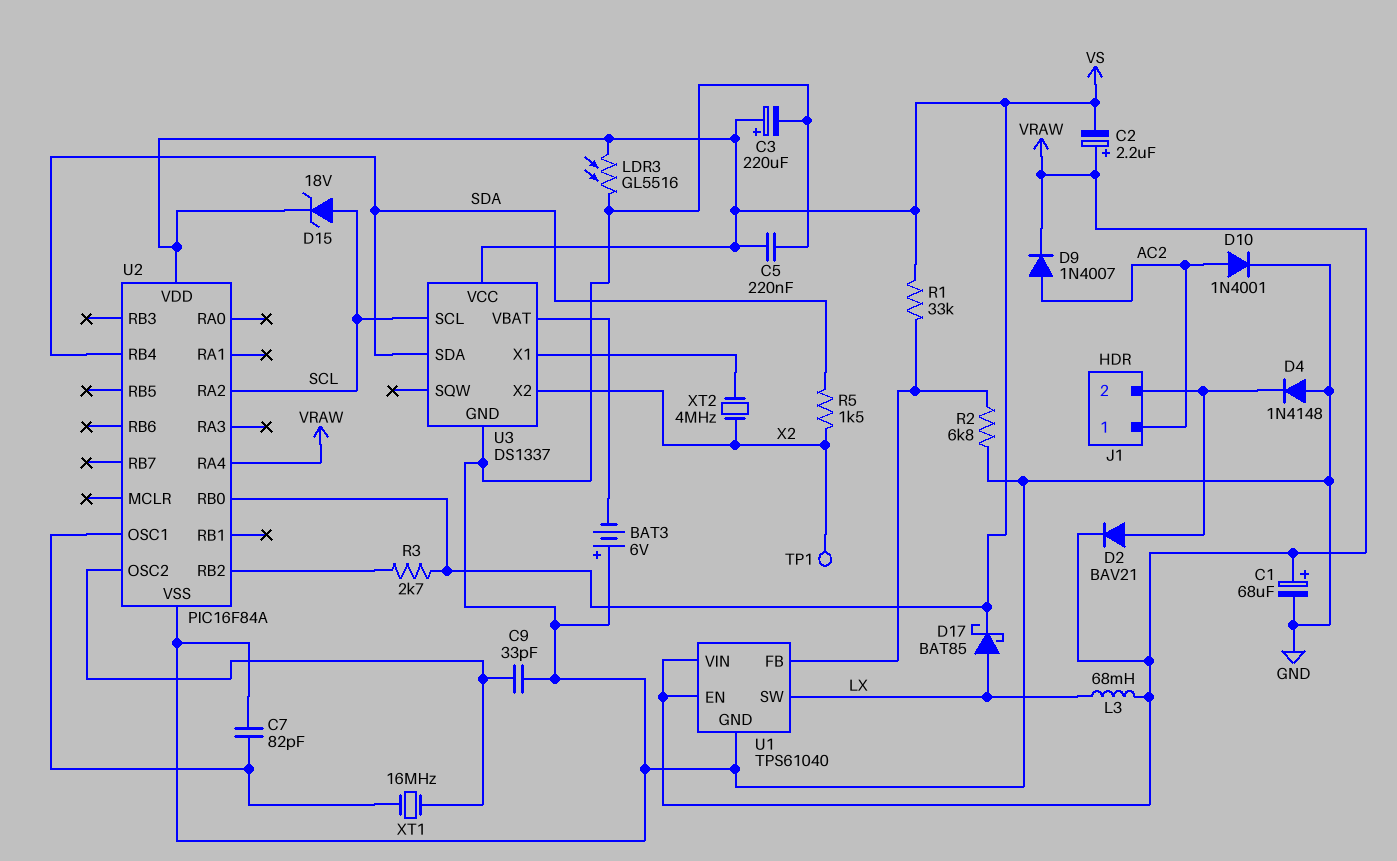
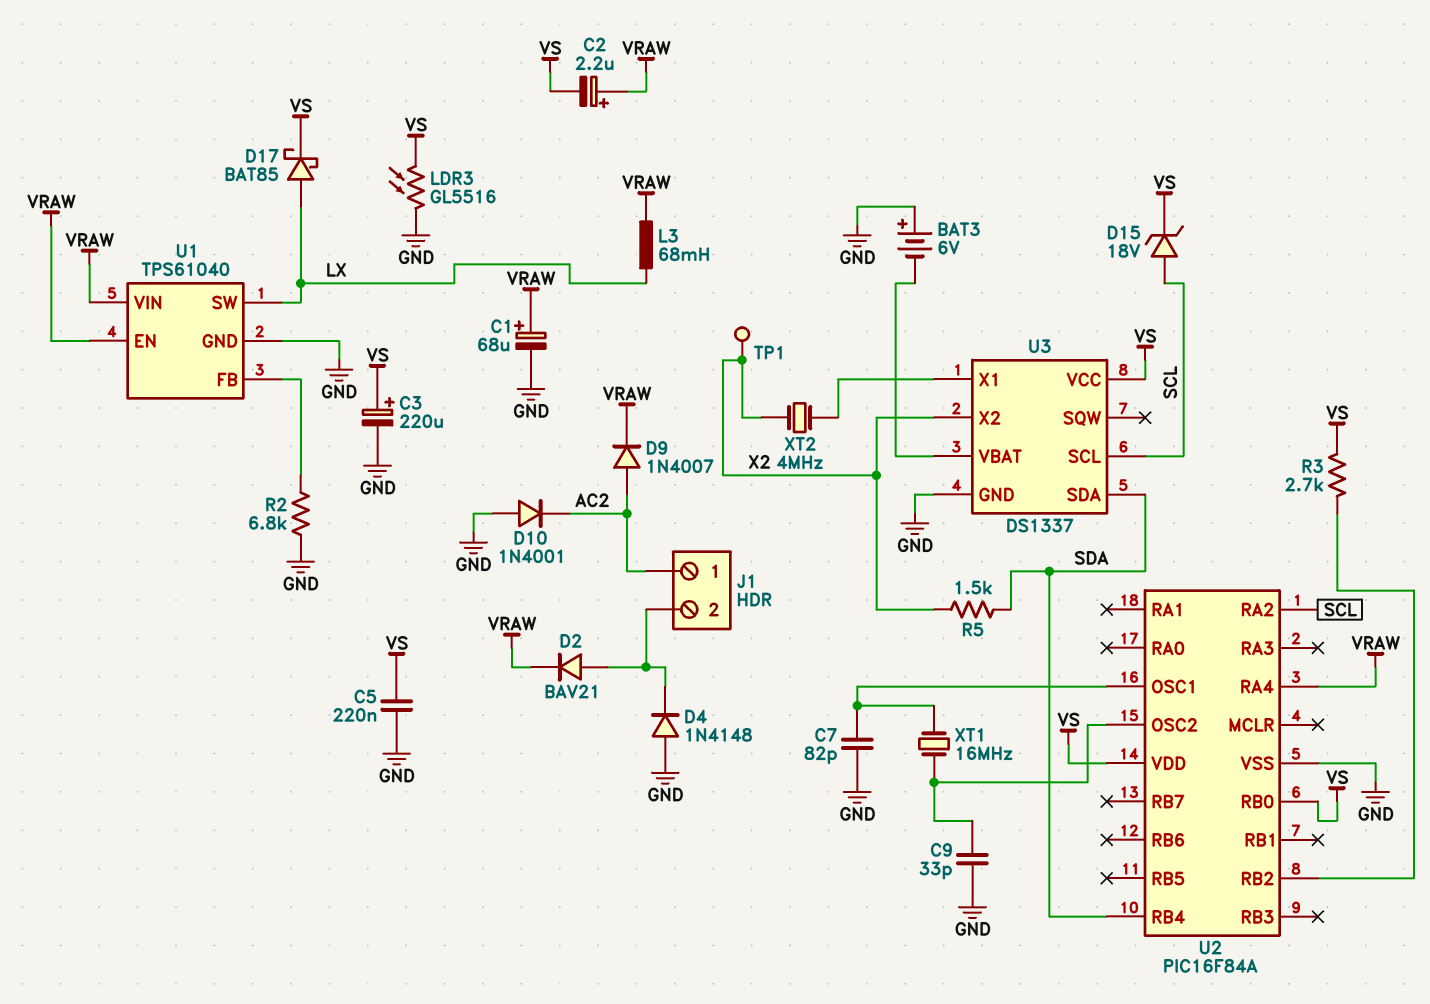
D10: diode 1N4001 (A AC2, K GND) -> diode 1N4001 (A GND, K AC2)
R1: 33k (U1/FB, VS) -> none

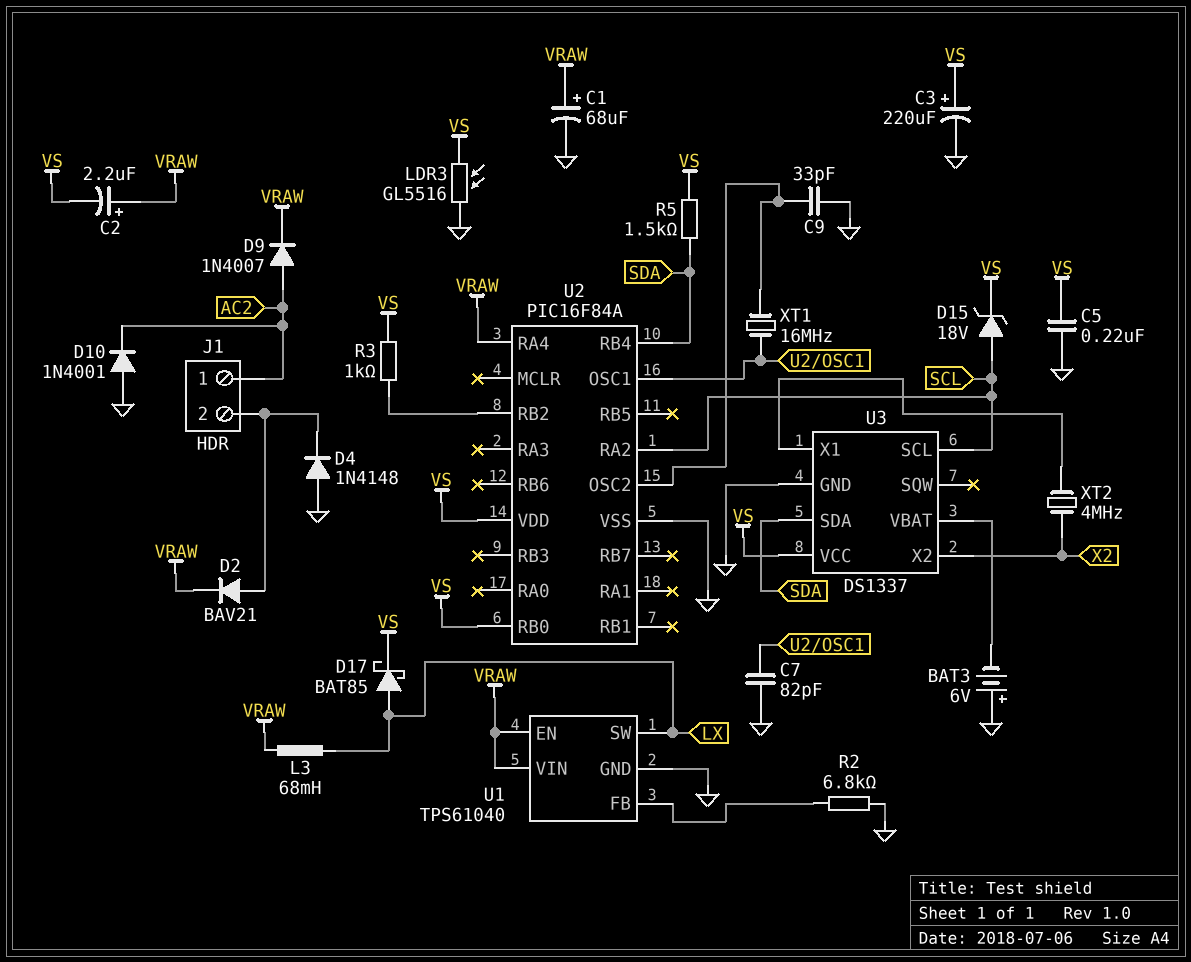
R3: 2.7k (U2/RB2, VS) -> 1k (U2/RB2, VS)
R5: 1.5k (SDA, X2) -> 1.5k (SDA, VS)
TP1: test point (X2) -> none

